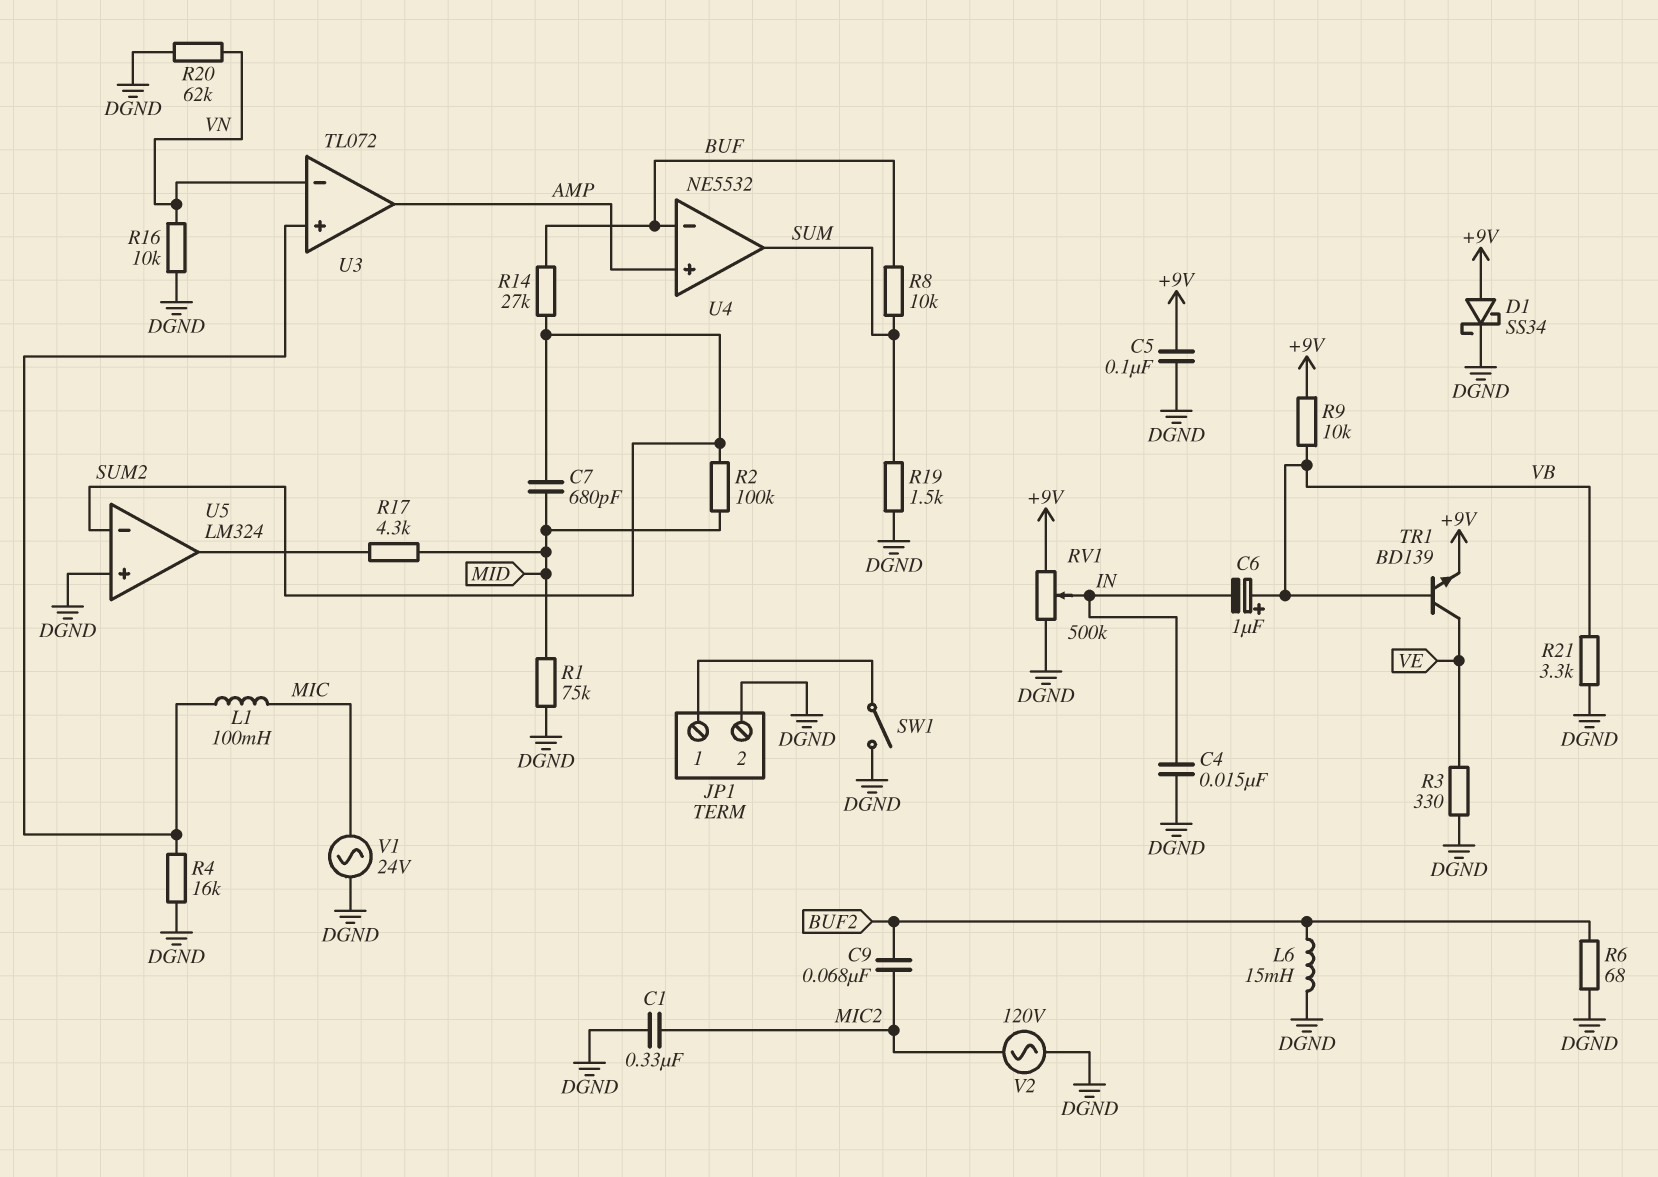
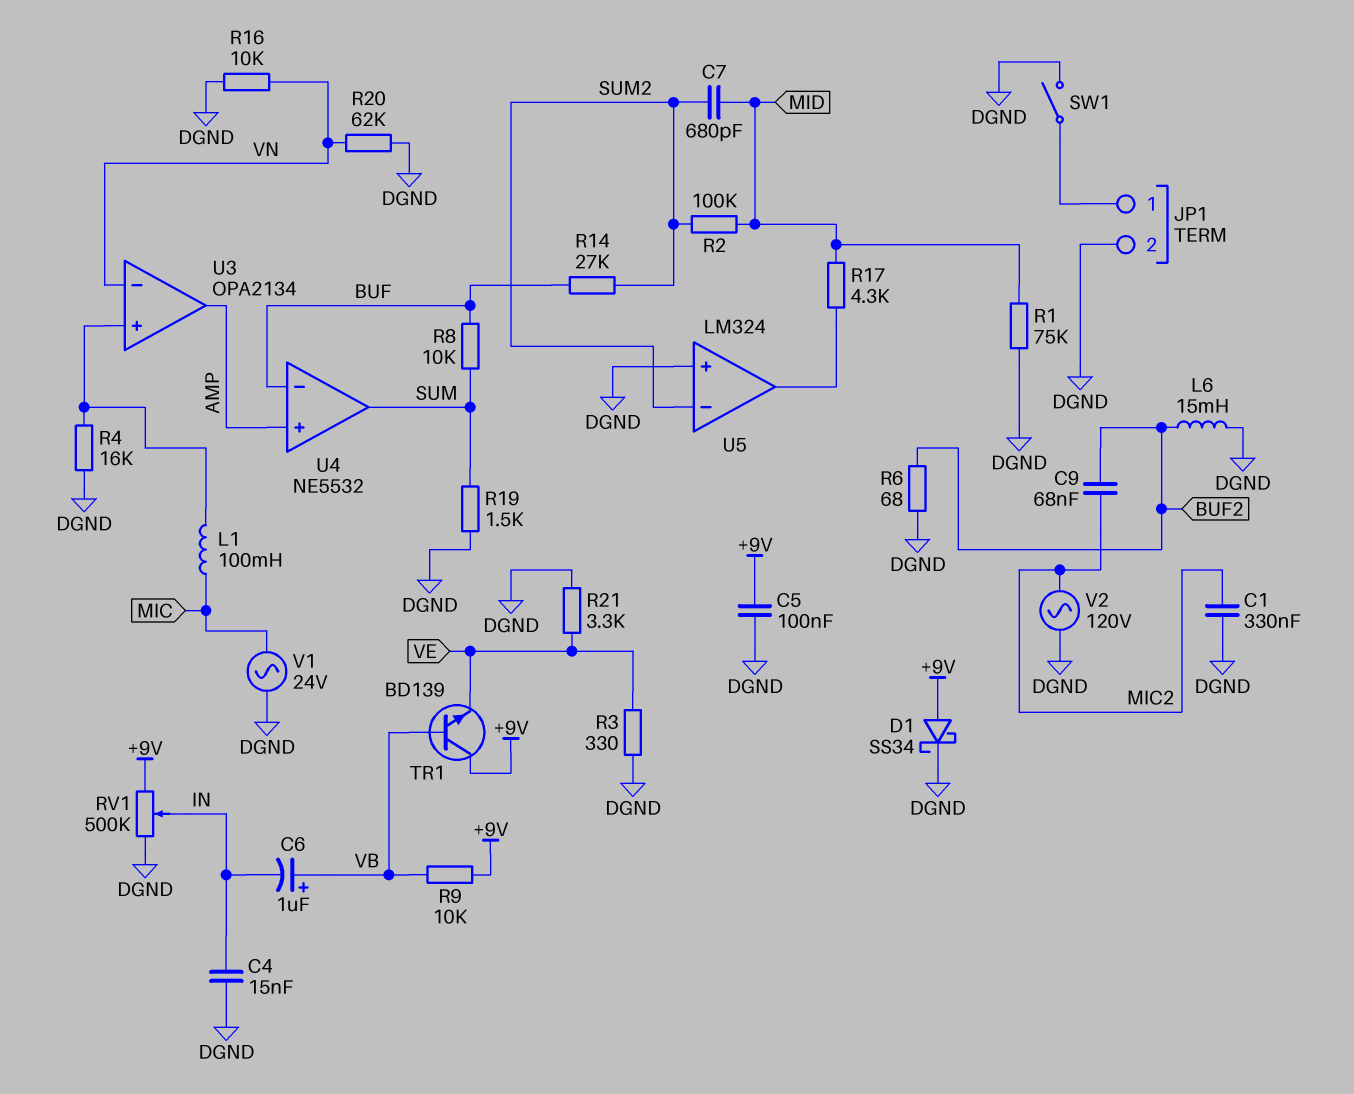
R21: 3.3k (DGND, VB) -> 3.3k (DGND, VE)
TR1: NPN BD139 (B VB, C VE, E +9V) -> NPN BD139 (B VB, C +9V, E VE)
U3: TL072 -> OPA2134

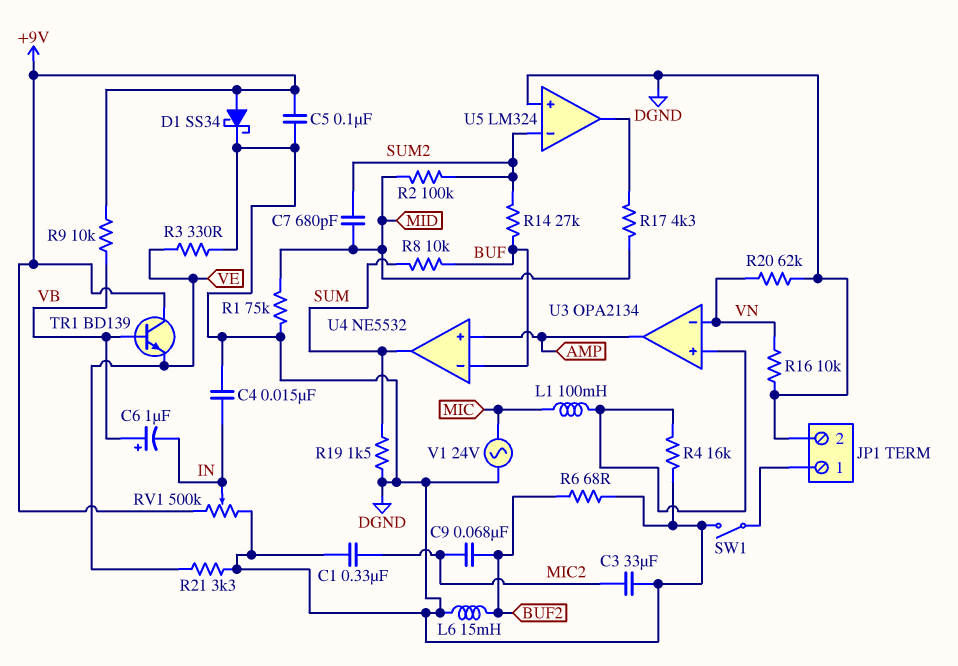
C3: none -> 33uF (DGND, MIC2)
V2: AC 120V (DGND, MIC2) -> none

